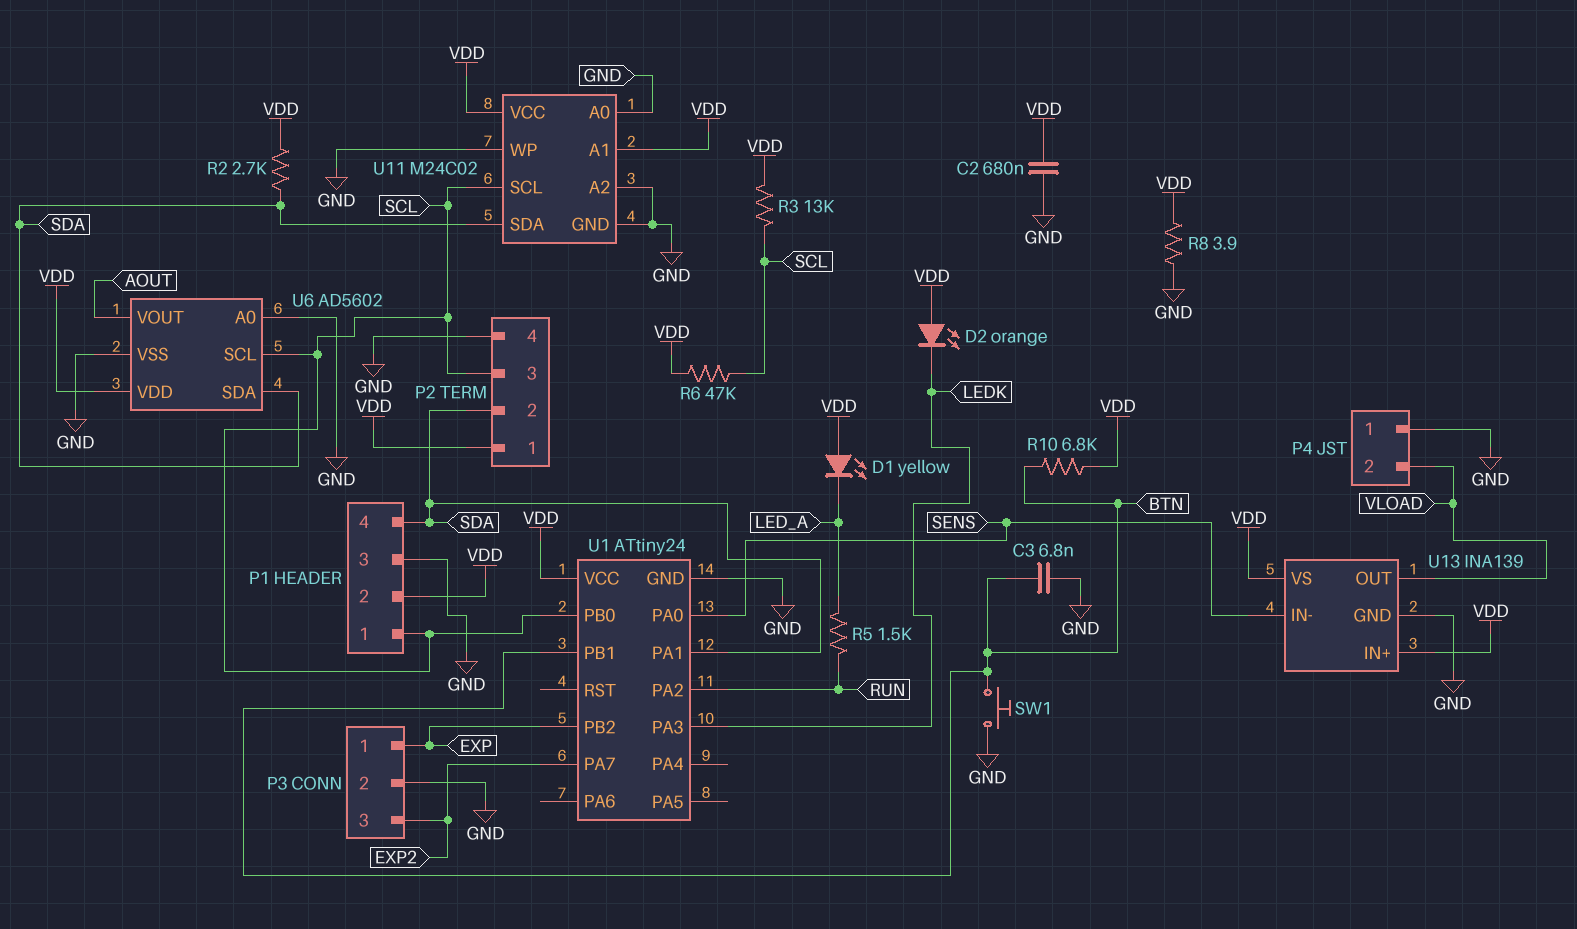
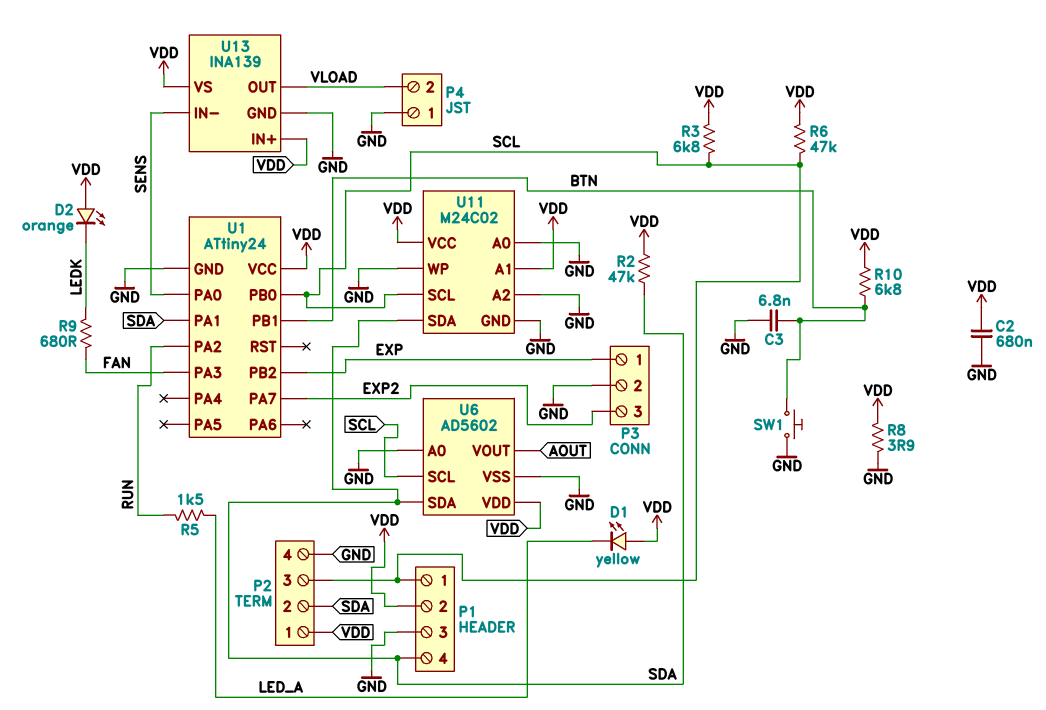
R2: 2.7k (SDA, VDD) -> 47k (SDA, VDD)
R3: 13k (SCL, VDD) -> 6.8k (SCL, VDD)
R9: none -> 680 (FAN, LEDK)
U1 pin PA3: LEDK -> FAN

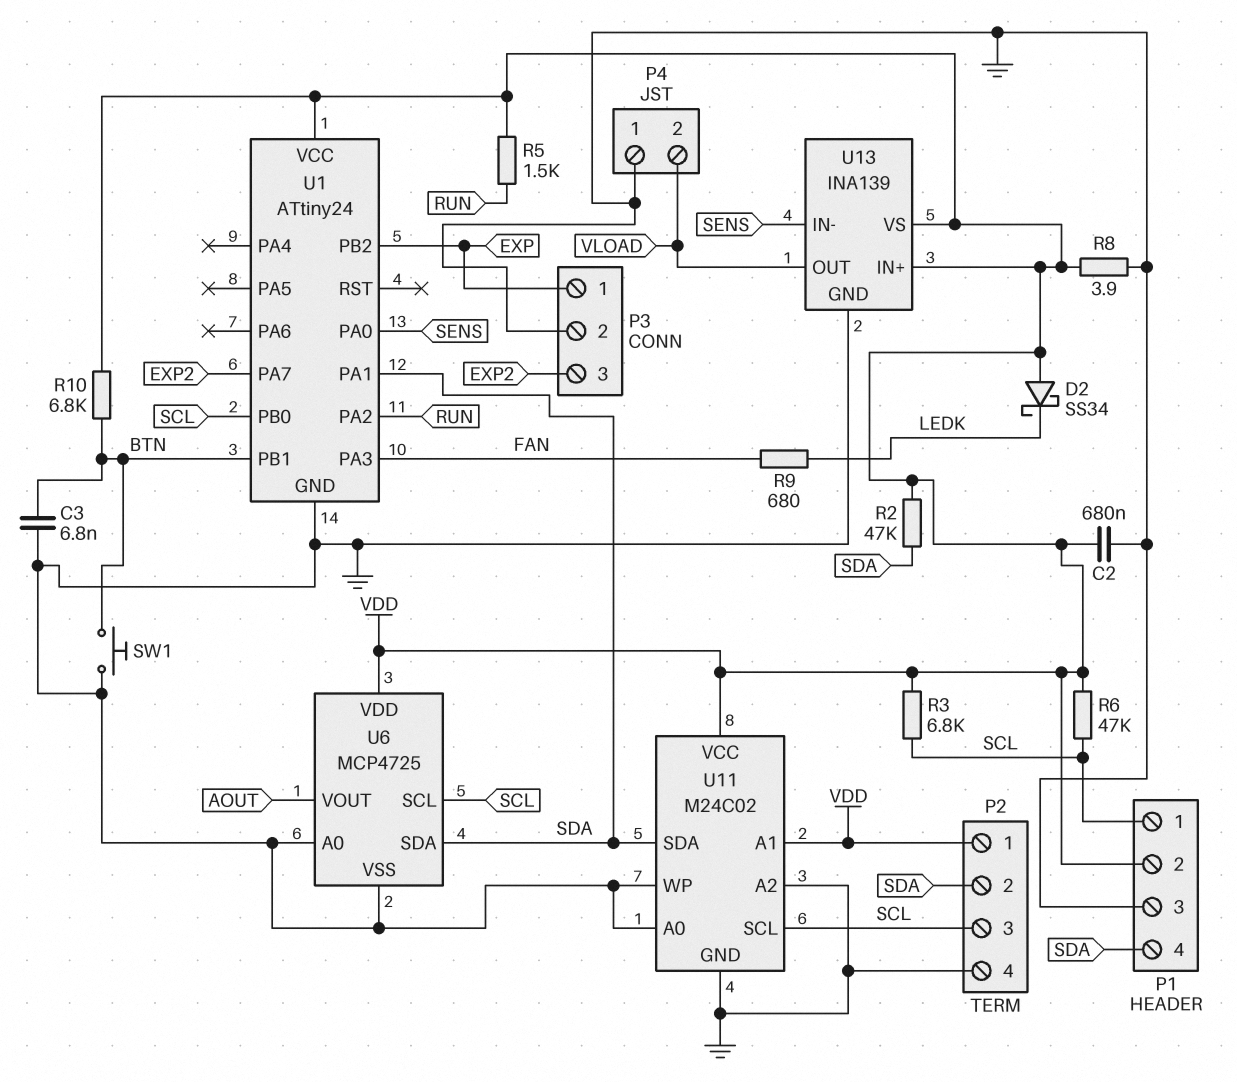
D1: LED yellow (A VDD, K LED_A) -> none
D2: LED orange (A VDD, K LEDK) -> schottky SS34 (A VDD, K LEDK)
R5: 1.5k (LED_A, RUN) -> 1.5k (RUN, VDD)
U6: AD5602 -> MCP4725

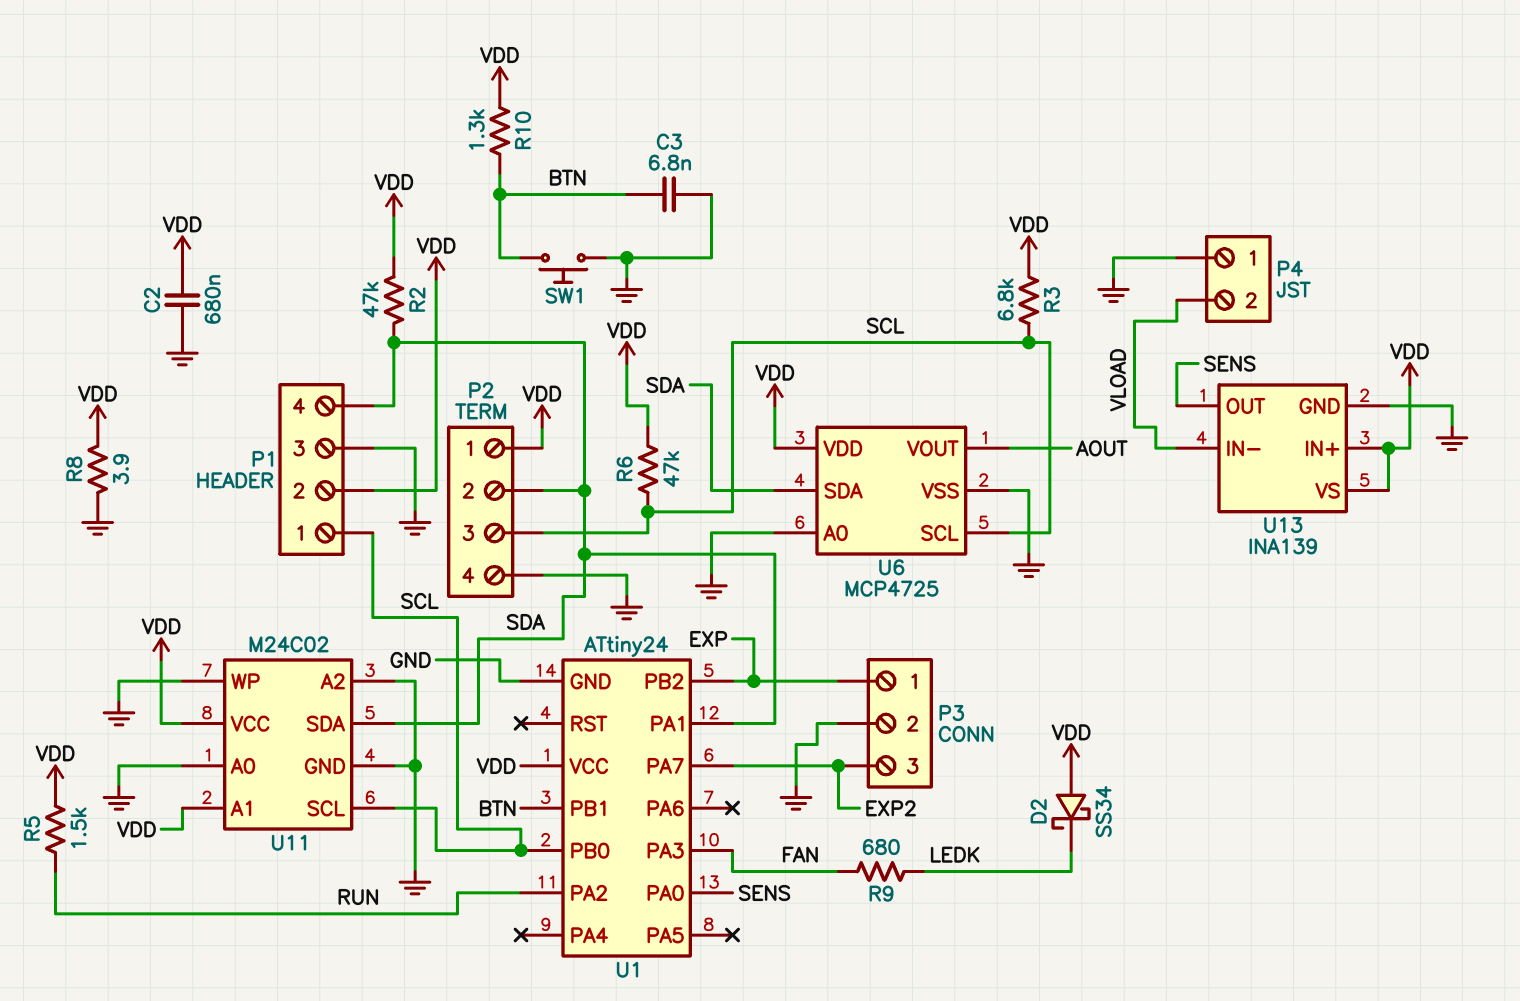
R10: 6.8k (BTN, VDD) -> 1.3k (BTN, VDD)
U13 pin IN-: SENS -> VLOAD
U13 pin OUT: VLOAD -> SENS

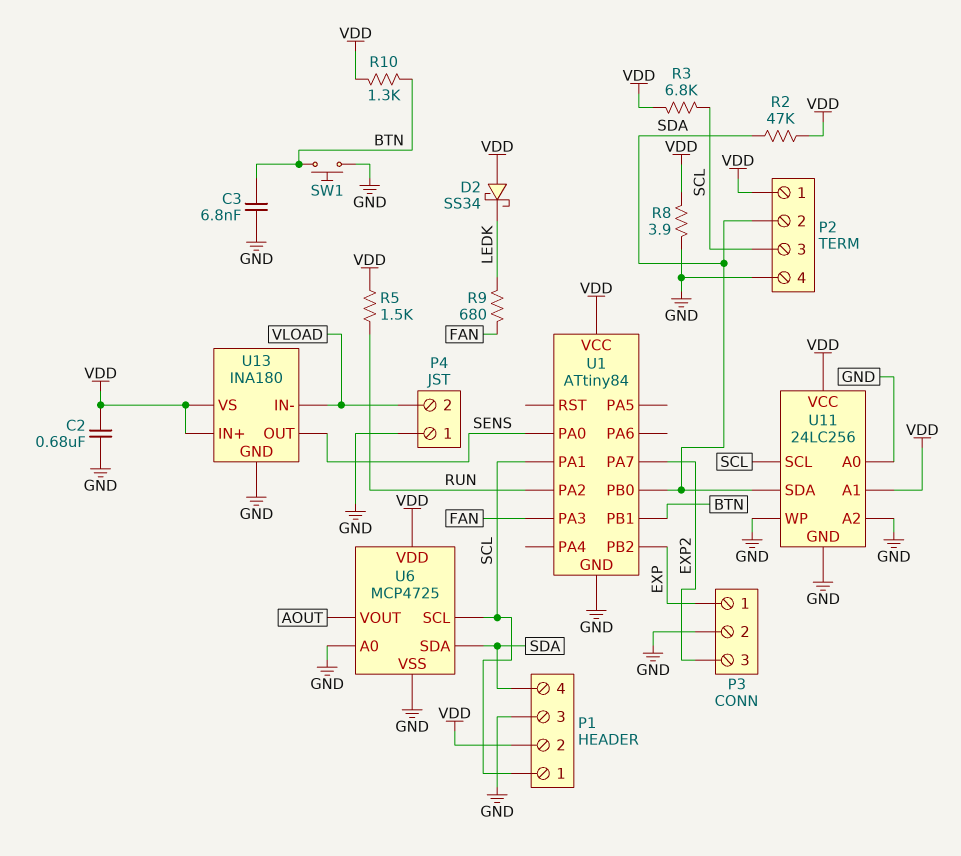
R6: 47k (SCL, VDD) -> none
U1: ATtiny24 -> ATtiny84
U1 pin PA1: SDA -> SCL
U1 pin PB0: SCL -> SDA
U11: M24C02 -> 24LC256
U13: INA139 -> INA180

